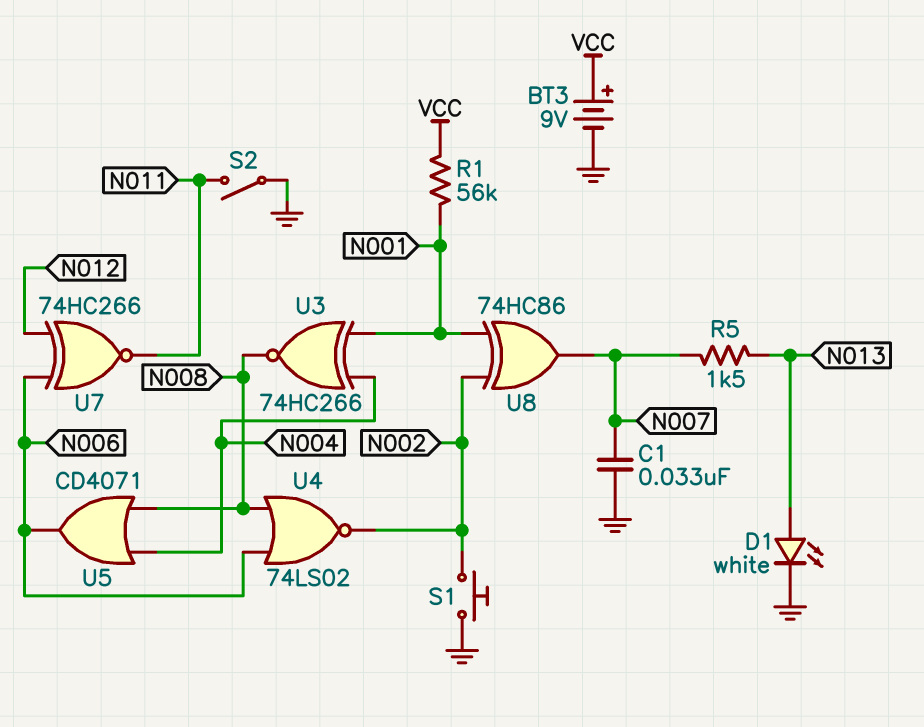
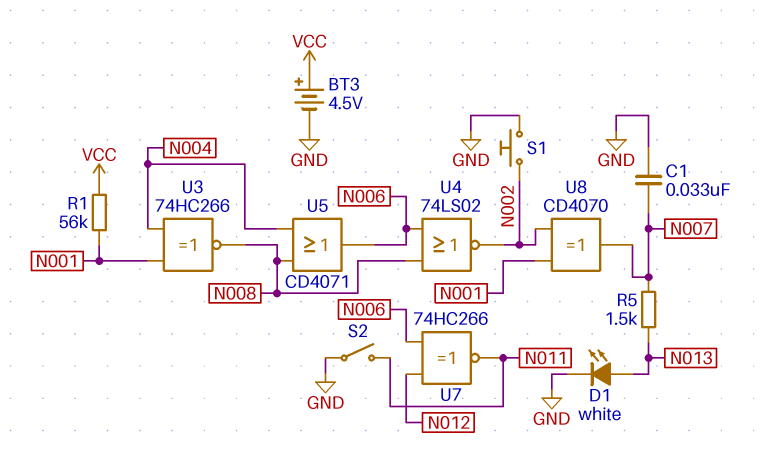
BT3: 9V (plus VCC, minus GND) -> 4.5V (plus VCC, minus GND)
U8: XOR 74HC86 (in N001, in N002, out N007) -> XOR CD4070 (in N001, in N002, out N007)

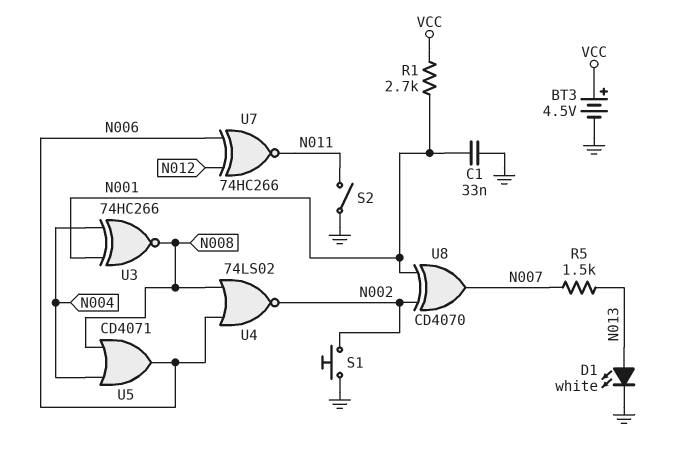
C1: 33nF (GND, N007) -> 33nF (GND, N001)
R1: 56k (N001, VCC) -> 2.7k (N001, VCC)

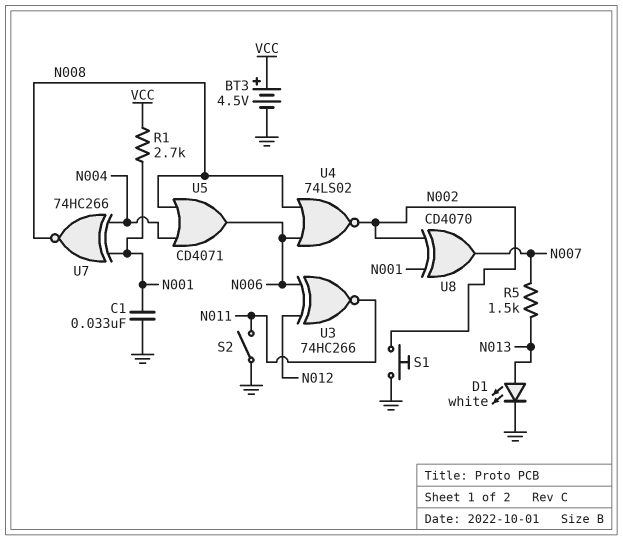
U3: XNOR 74HC266 (in N001, in N004, out N008) -> XNOR 74HC266 (in N006, in N012, out N011)
U7: XNOR 74HC266 (in N006, in N012, out N011) -> XNOR 74HC266 (in N001, in N004, out N008)

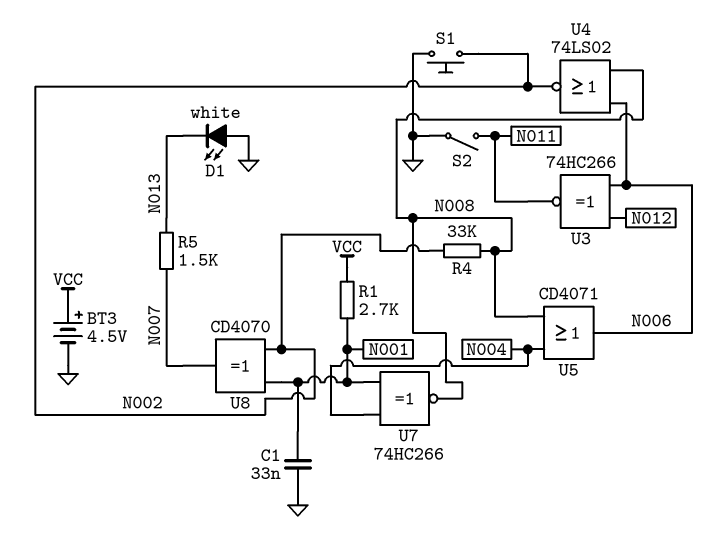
D1: LED white (A N013, K GND) -> LED white (A GND, K N013)
R4: none -> 33k (N002, N008)

